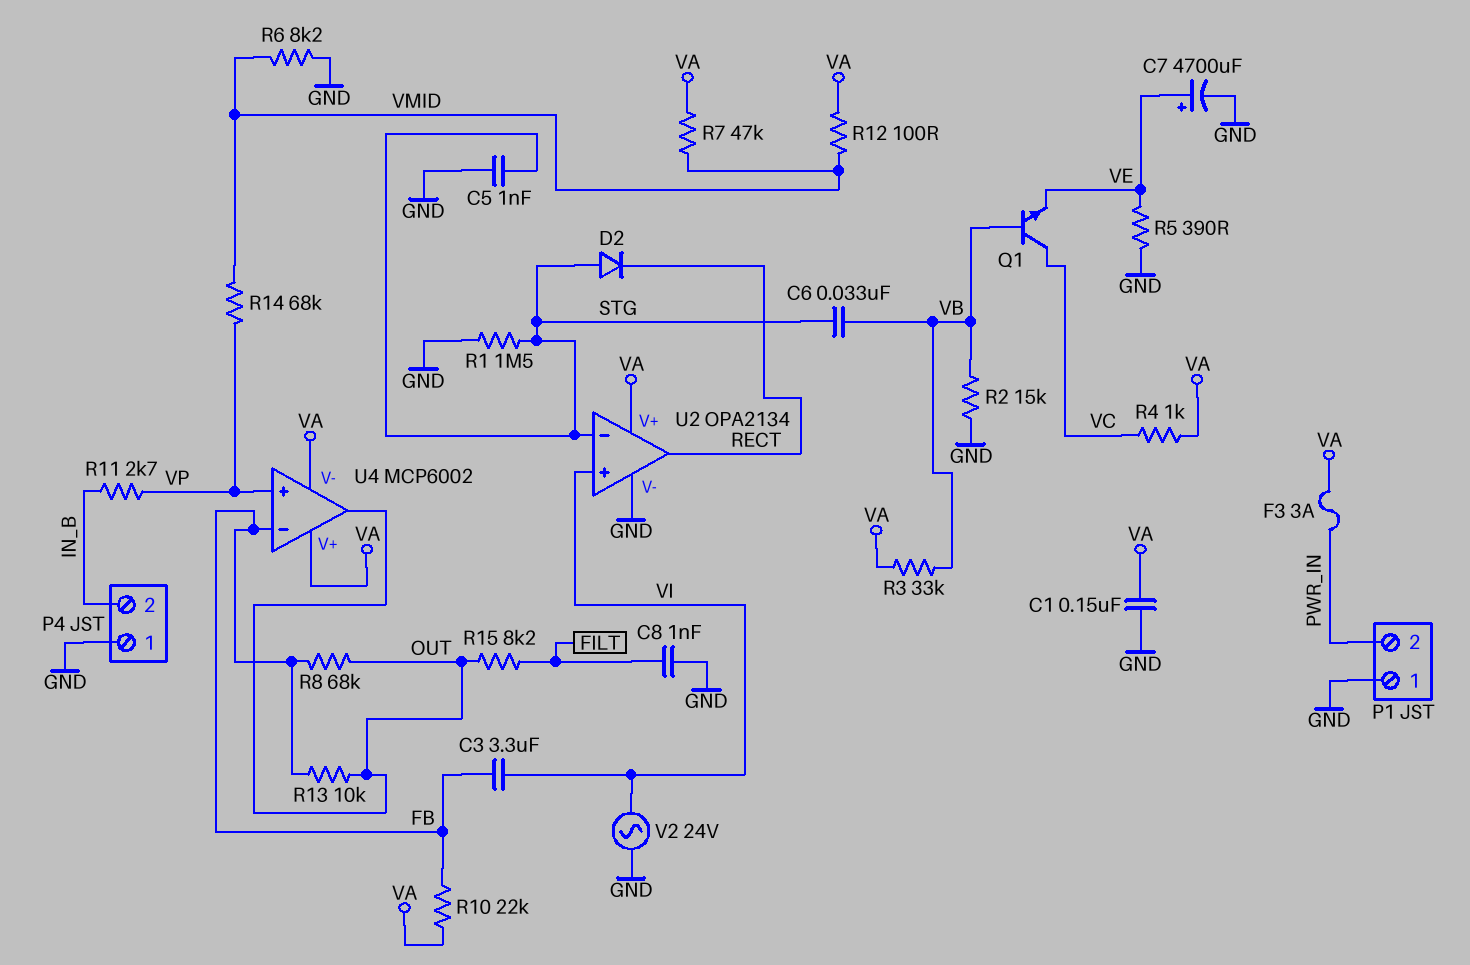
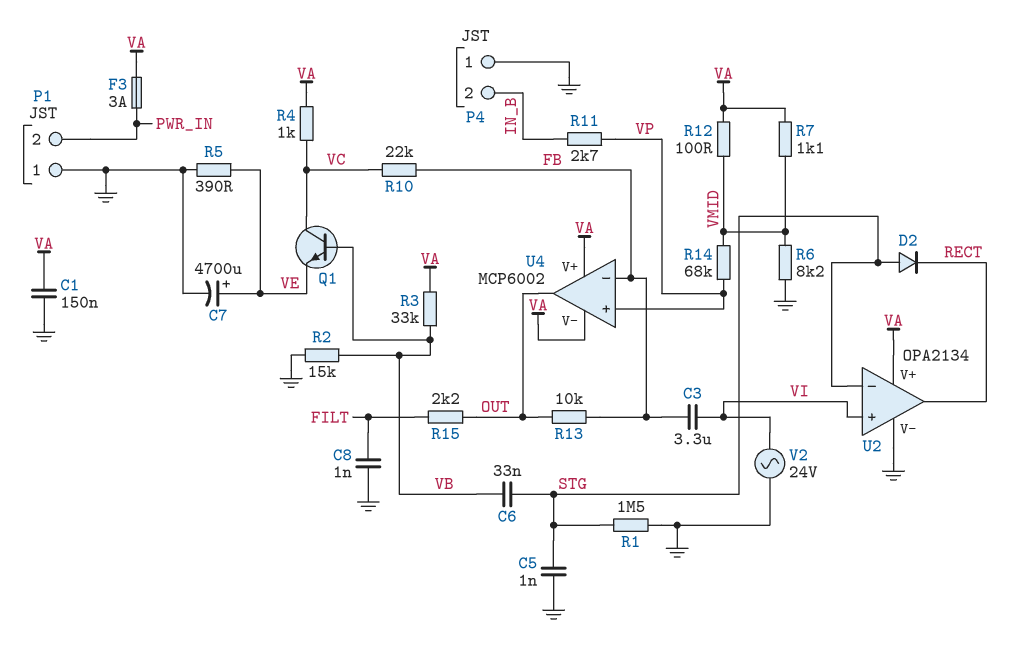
R7: 47k (VA, VMID) -> 1.1k (VA, VMID)
R8: 68k (FB, OUT) -> none
R10: 22k (FB, VA) -> 22k (FB, VC)
R15: 8.2k (FILT, OUT) -> 2.2k (FILT, OUT)

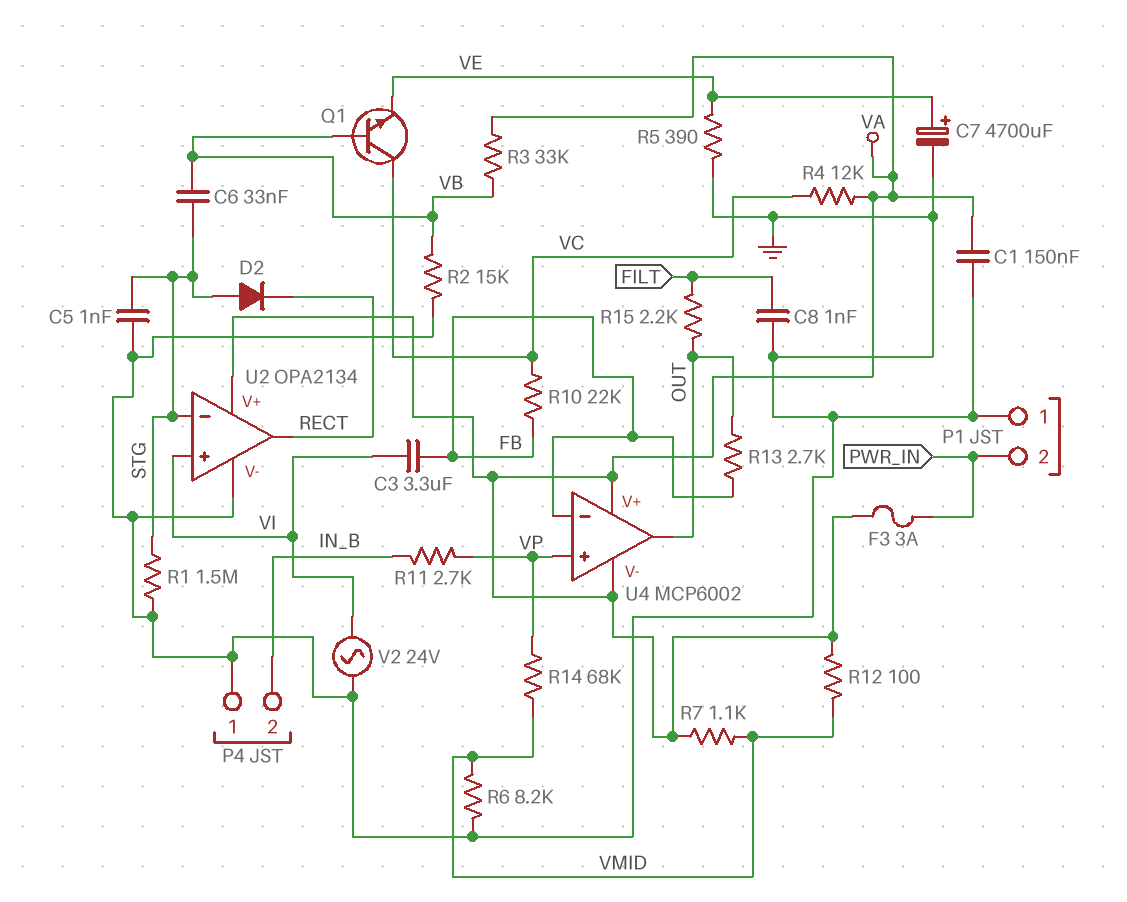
R4: 1k (VA, VC) -> 12k (VA, VC)
R13: 10k (FB, OUT) -> 2.7k (FB, OUT)

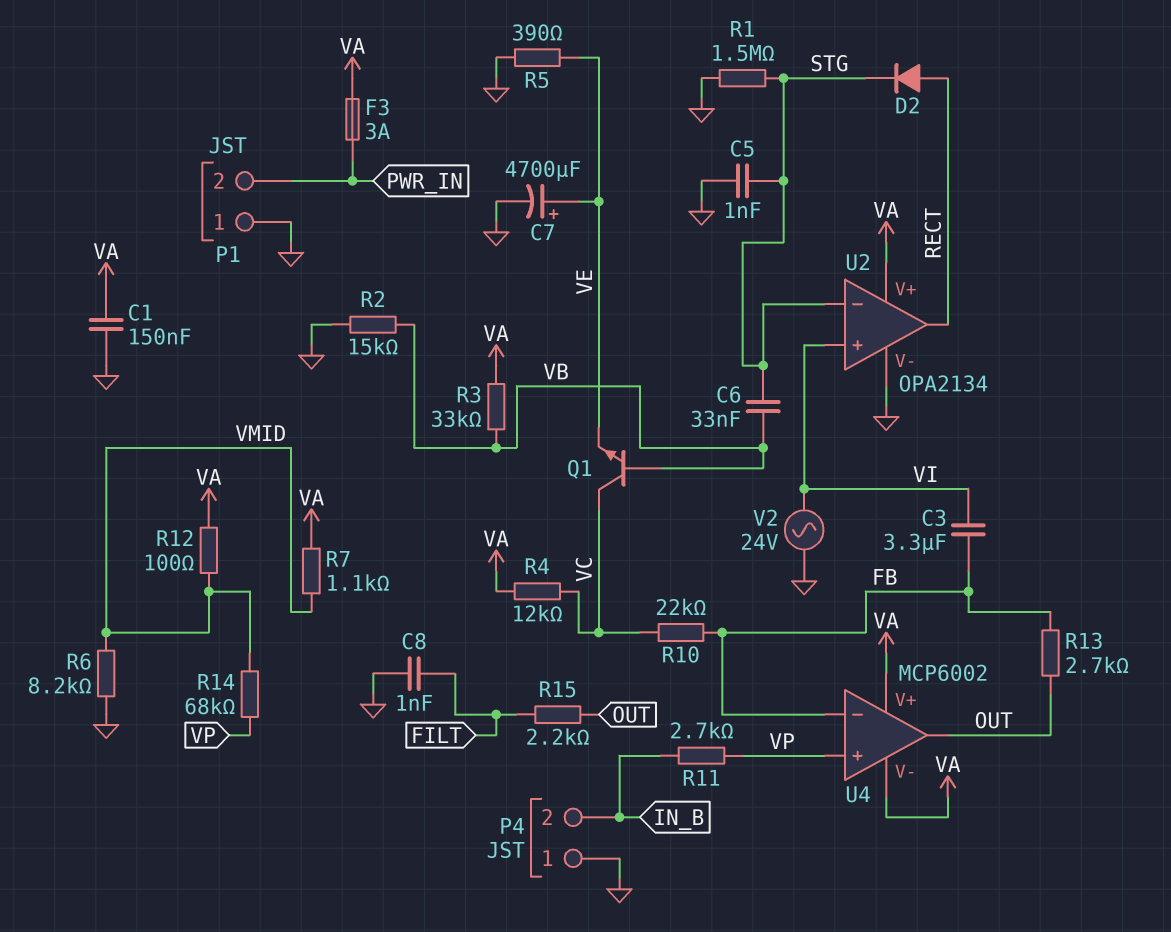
D2: diode (A STG, K RECT) -> diode (A RECT, K STG)

